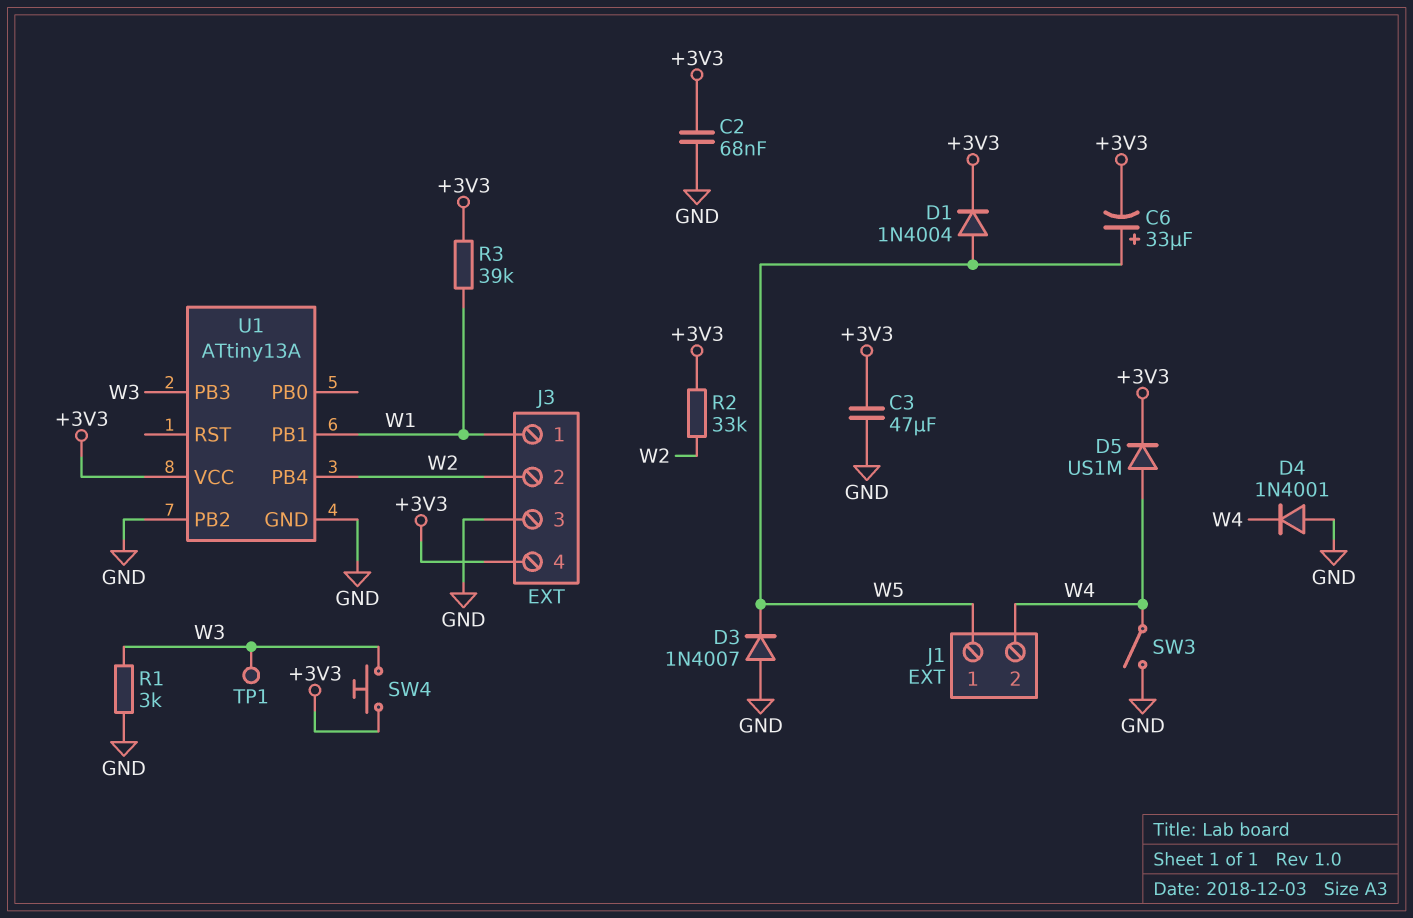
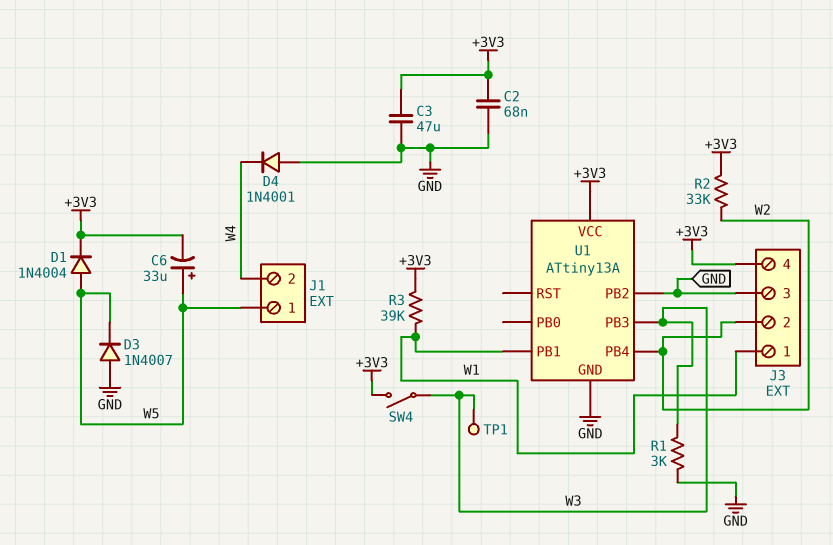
D5: diode US1M (A W4, K +3V3) -> none
SW3: switch (GND, W4) -> none
SW4: button (+3V3, W3) -> switch (+3V3, W3)

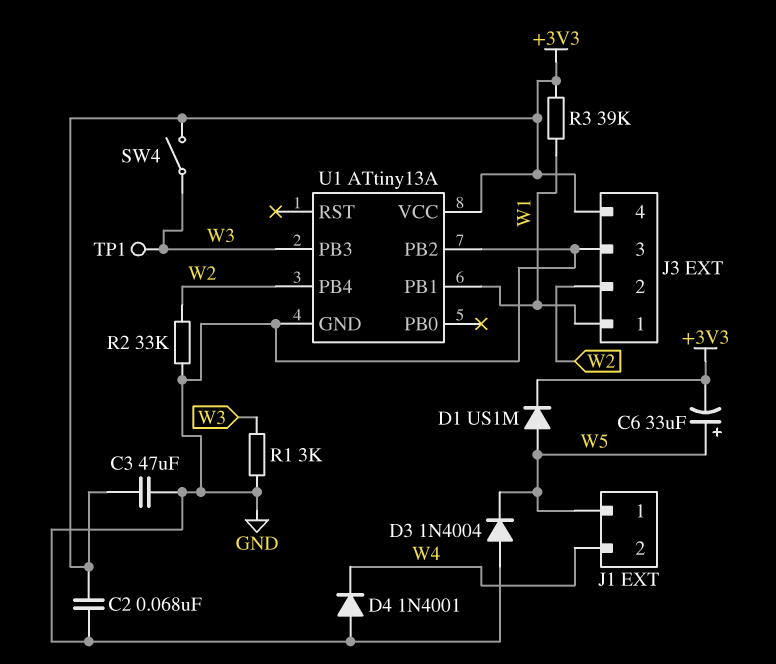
D1: diode 1N4004 (A W5, K +3V3) -> diode US1M (A W5, K +3V3)
D3: diode 1N4007 (A GND, K W5) -> diode 1N4004 (A GND, K W5)
R2: 33k (+3V3, W2) -> 33k (GND, W2)

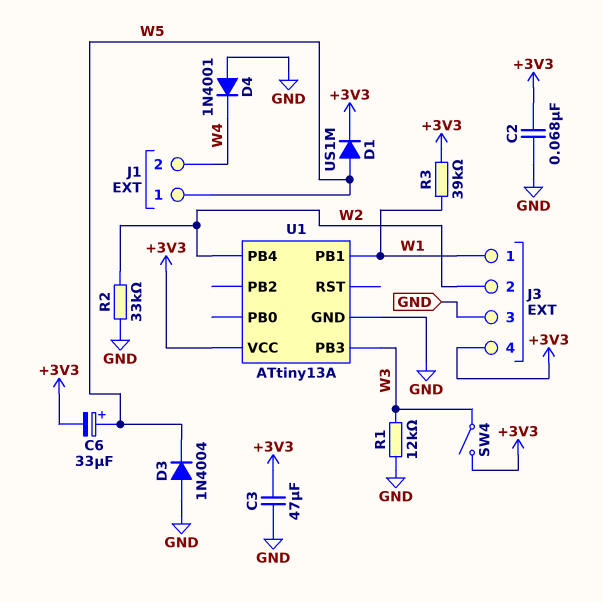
R1: 3k (GND, W3) -> 12k (GND, W3)
TP1: test point (W3) -> none
U1 pin PB2: GND -> none

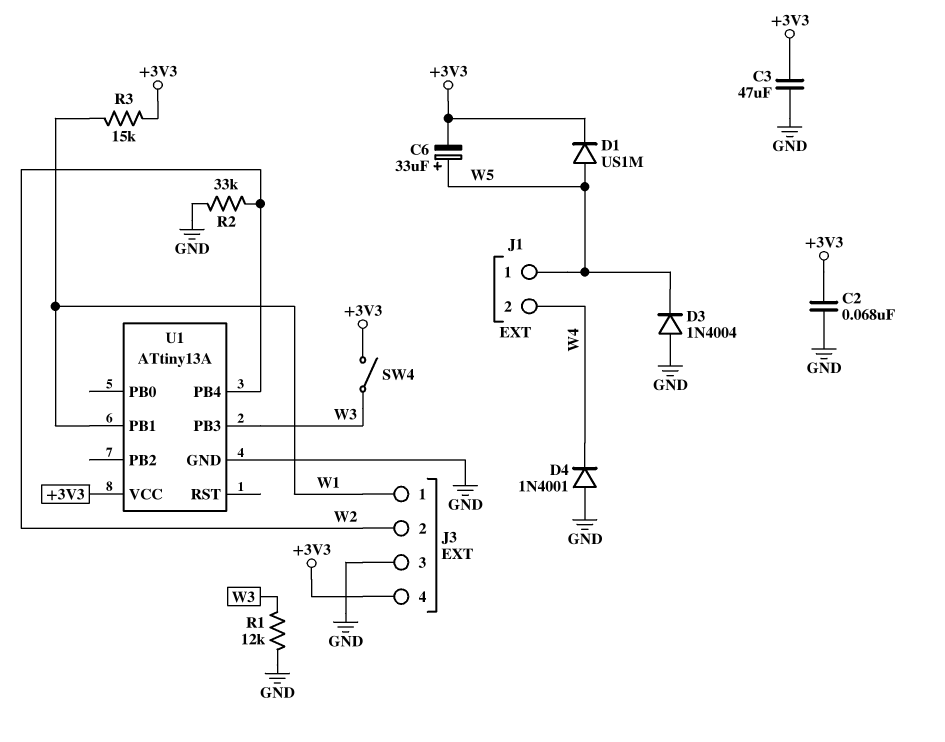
R3: 39k (+3V3, W1) -> 15k (+3V3, W1)

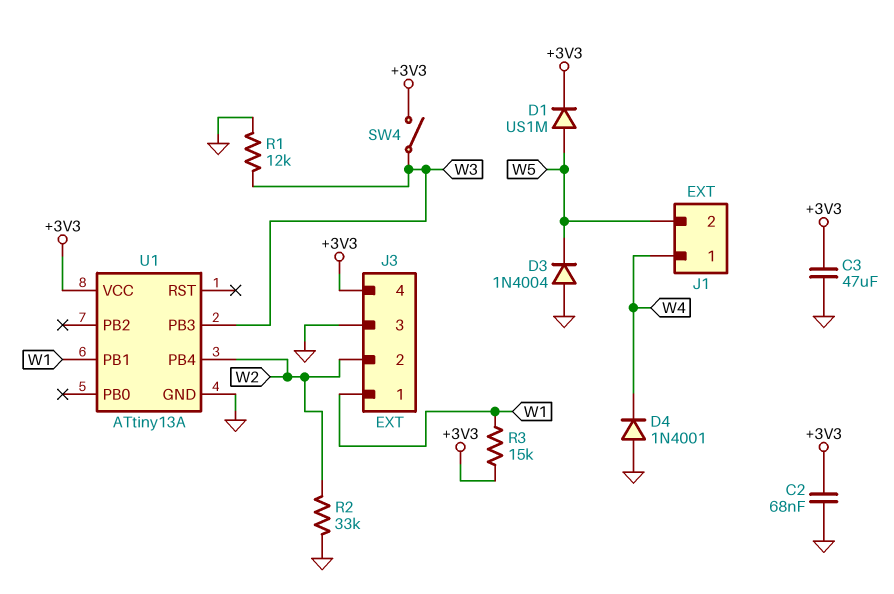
C6: 33uF (plus W5, minus +3V3) -> none
J1 pin 1: W5 -> W4
J1 pin 2: W4 -> W5

